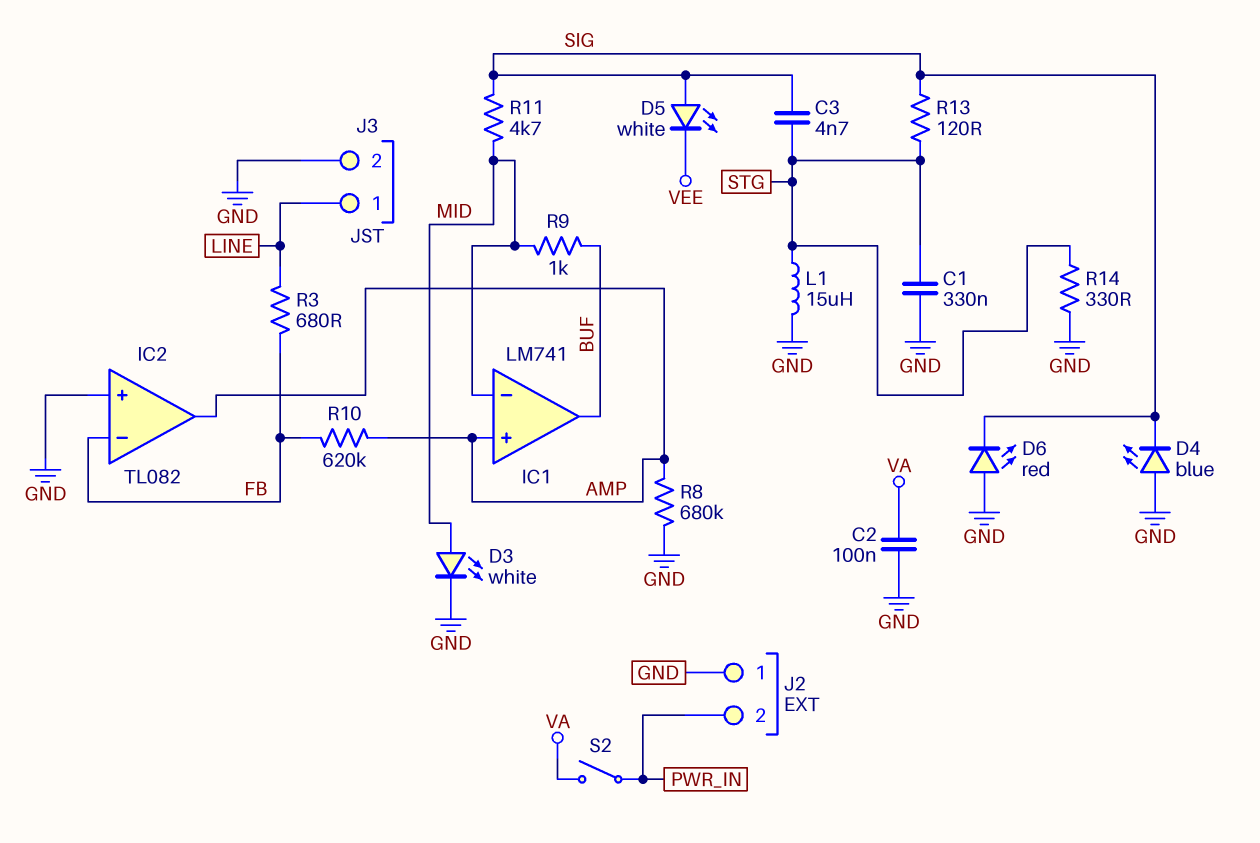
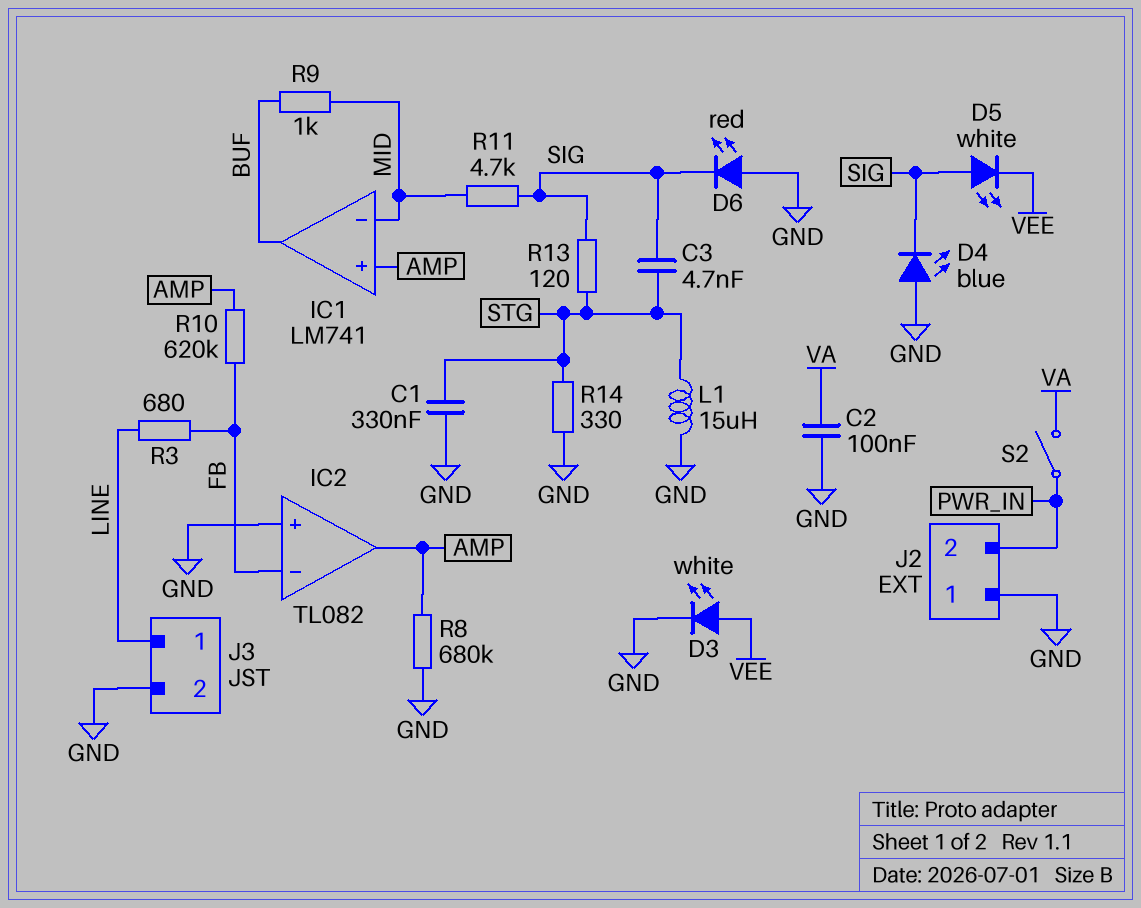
D3: LED white (A MID, K GND) -> LED white (A VEE, K GND)

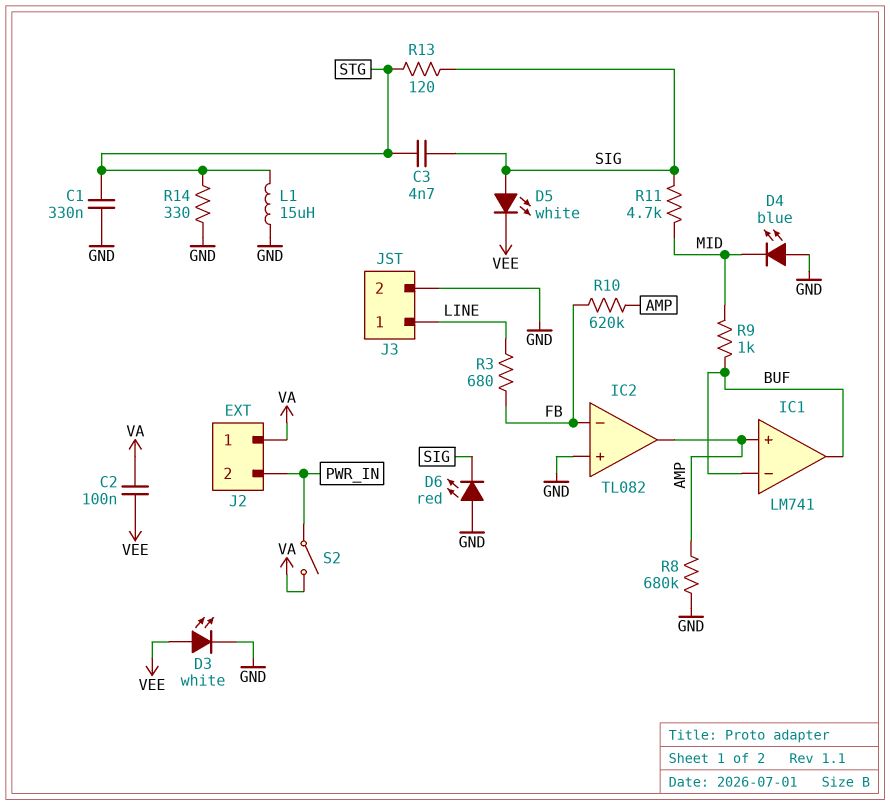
C2: 100nF (GND, VA) -> 100nF (VA, VEE)
D4: LED blue (A GND, K SIG) -> LED blue (A GND, K MID)
IC1 pin in-: MID -> BUF
J2 pin 1: GND -> VA

